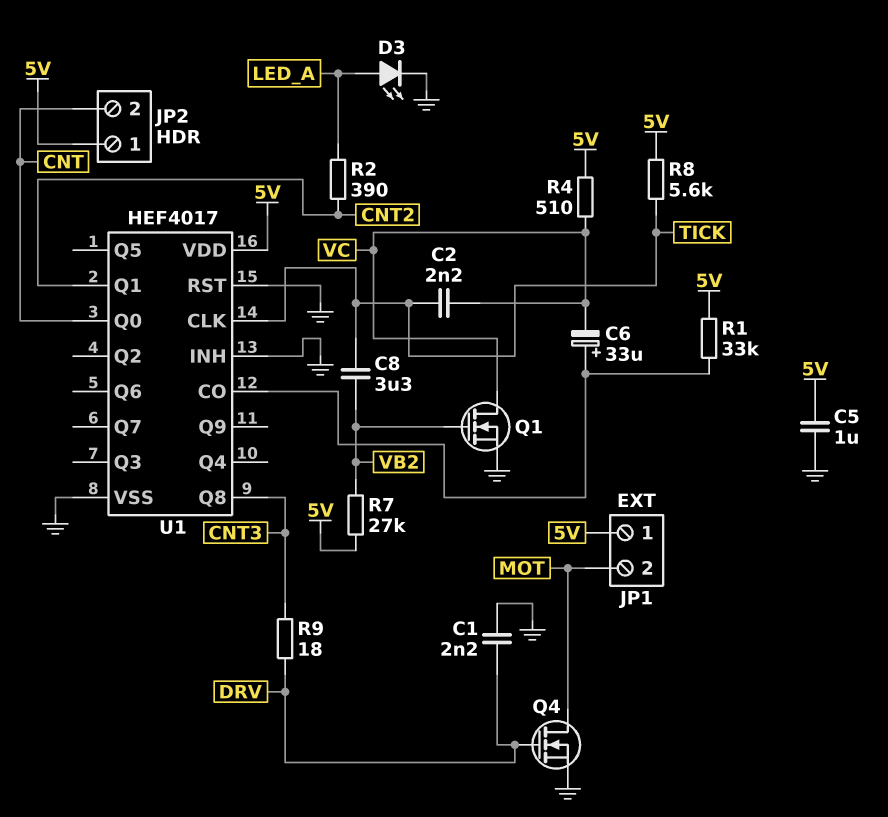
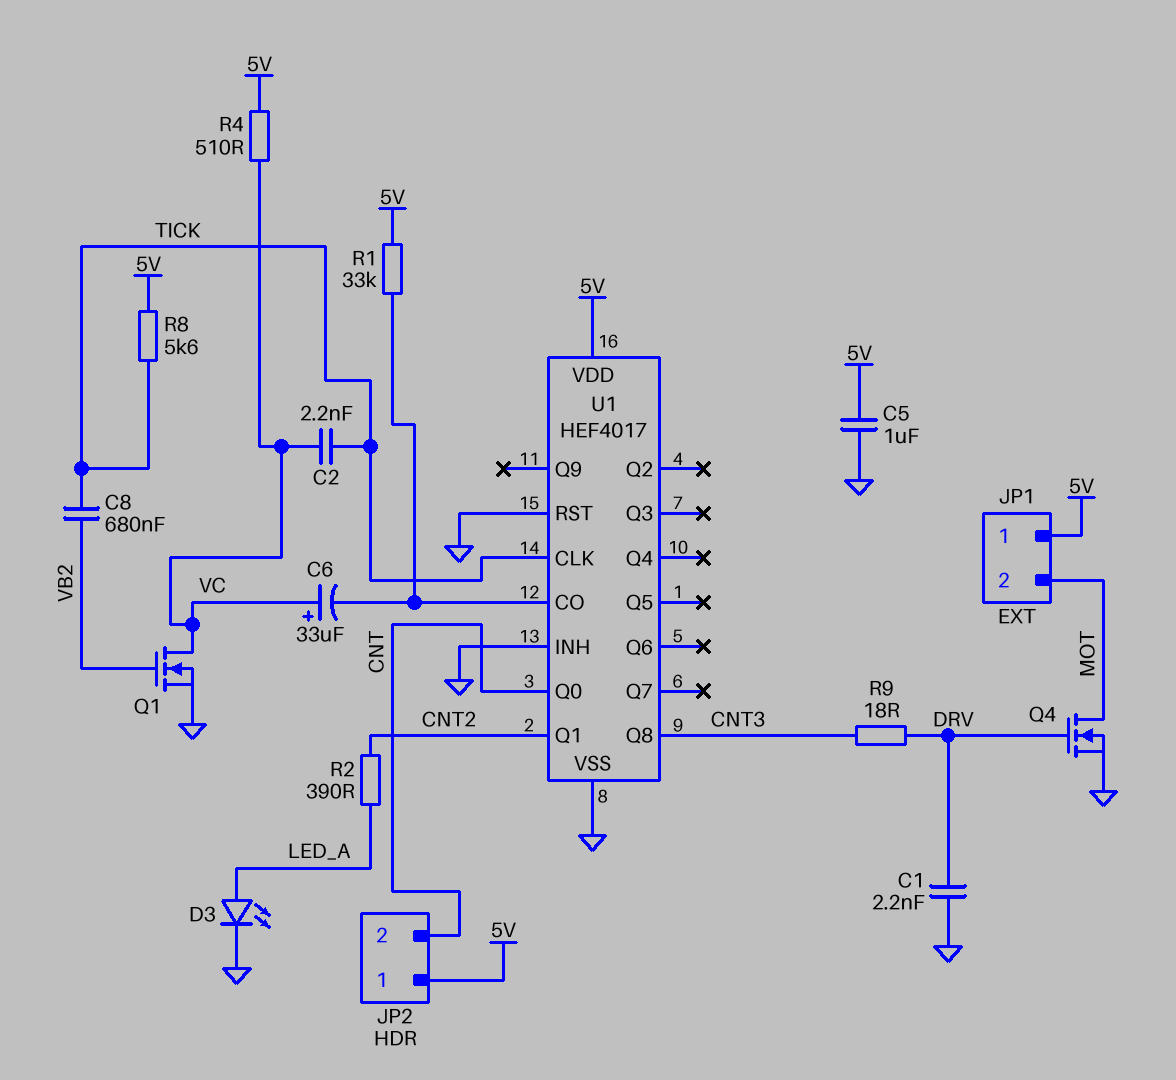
C6: 33uF (plus U1/CO, minus VC) -> 33uF (plus VC, minus U1/CO)
C8: 3.3uF (TICK, VB2) -> 680nF (TICK, VB2)
R7: 27k (5V, VB2) -> none

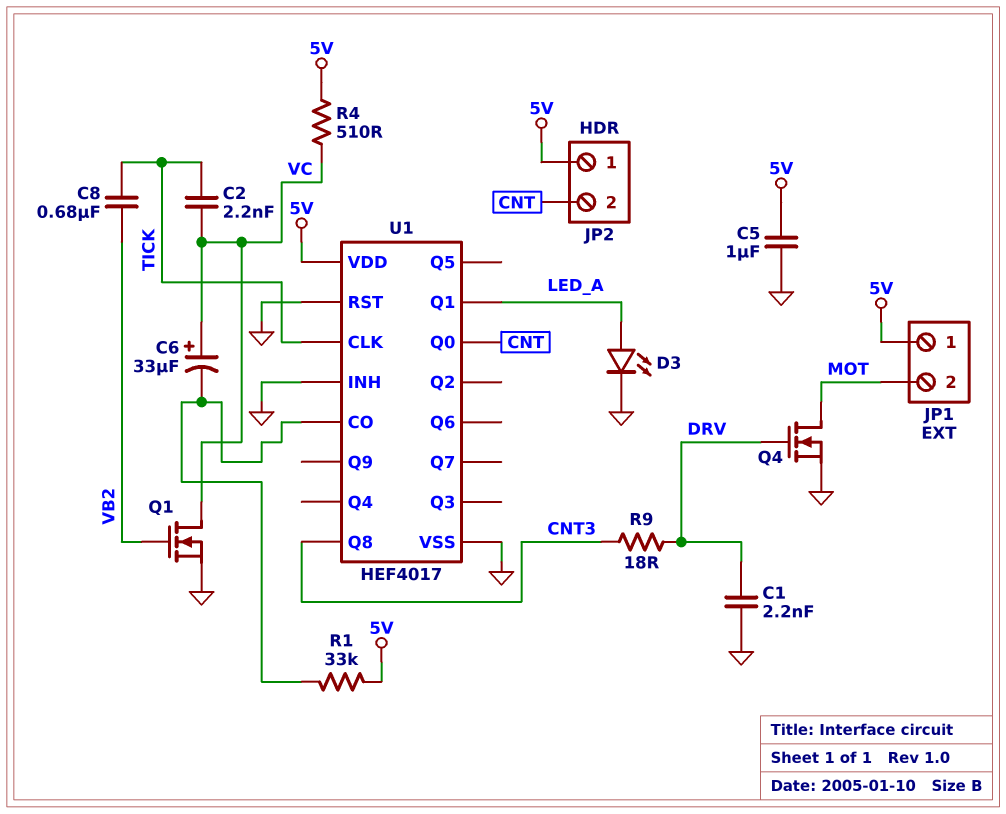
R2: 390 (CNT2, LED_A) -> none
R8: 5.6k (5V, TICK) -> none
U1 pin Q1: CNT2 -> LED_A

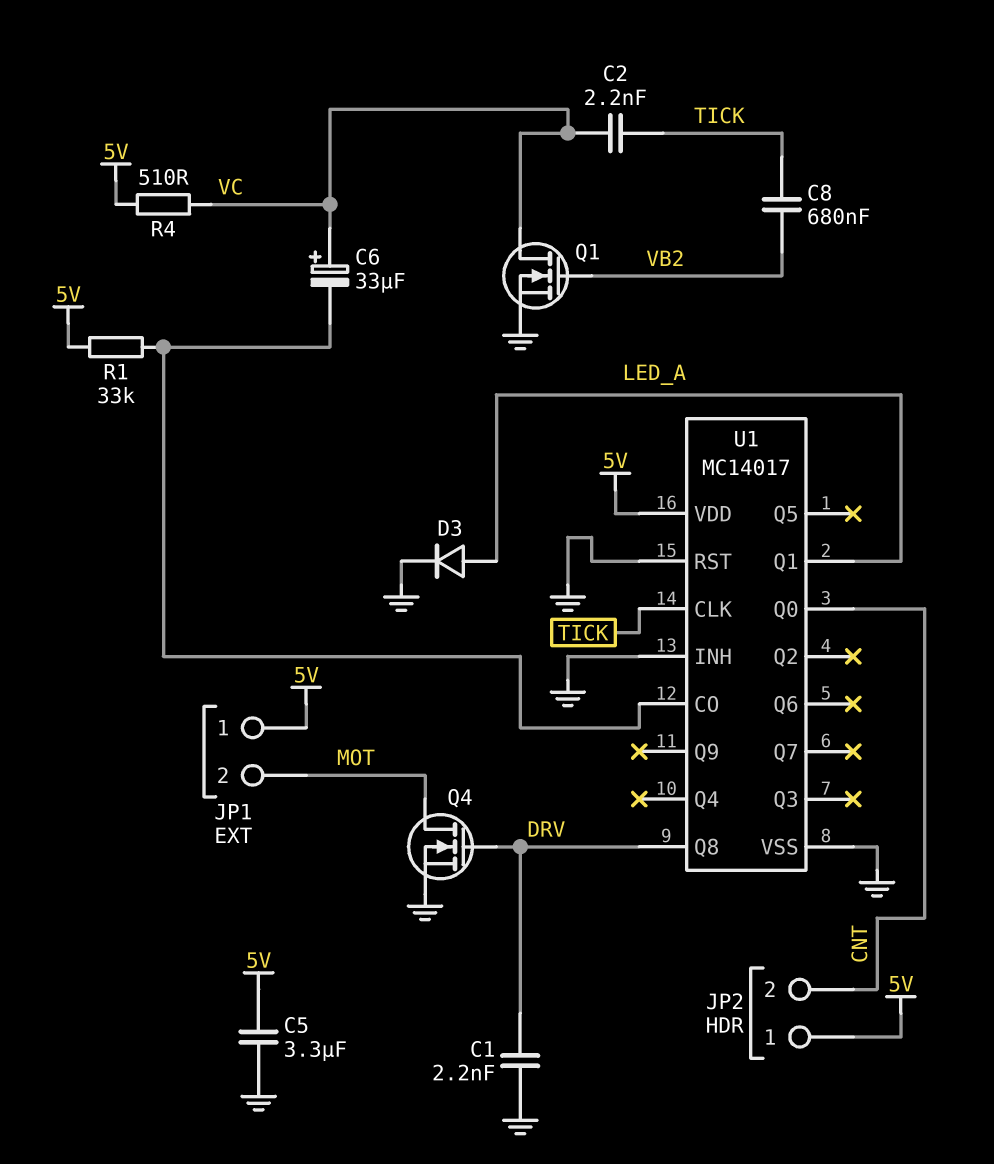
C5: 1uF (5V, GND) -> 3.3uF (5V, GND)
D3: LED (A LED_A, K GND) -> diode (A LED_A, K GND)
R9: 18 (CNT3, DRV) -> none
U1: HEF4017 -> MC14017
U1 pin Q8: CNT3 -> DRV

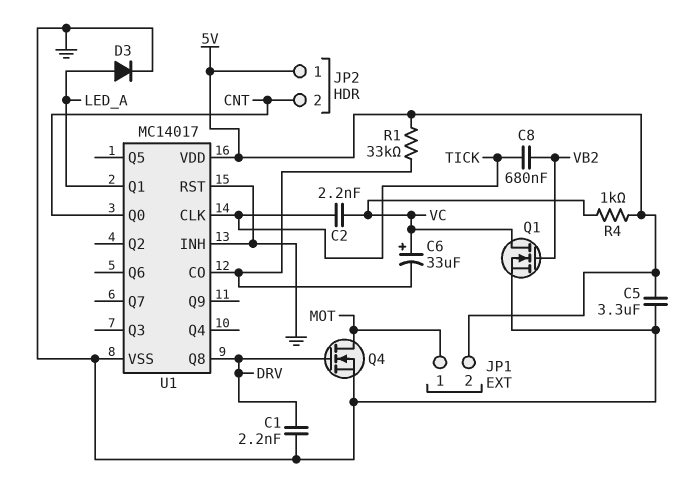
JP1 pin 1: 5V -> MOT
JP1 pin 2: MOT -> 5V
R4: 510 (5V, VC) -> 1k (5V, VC)

